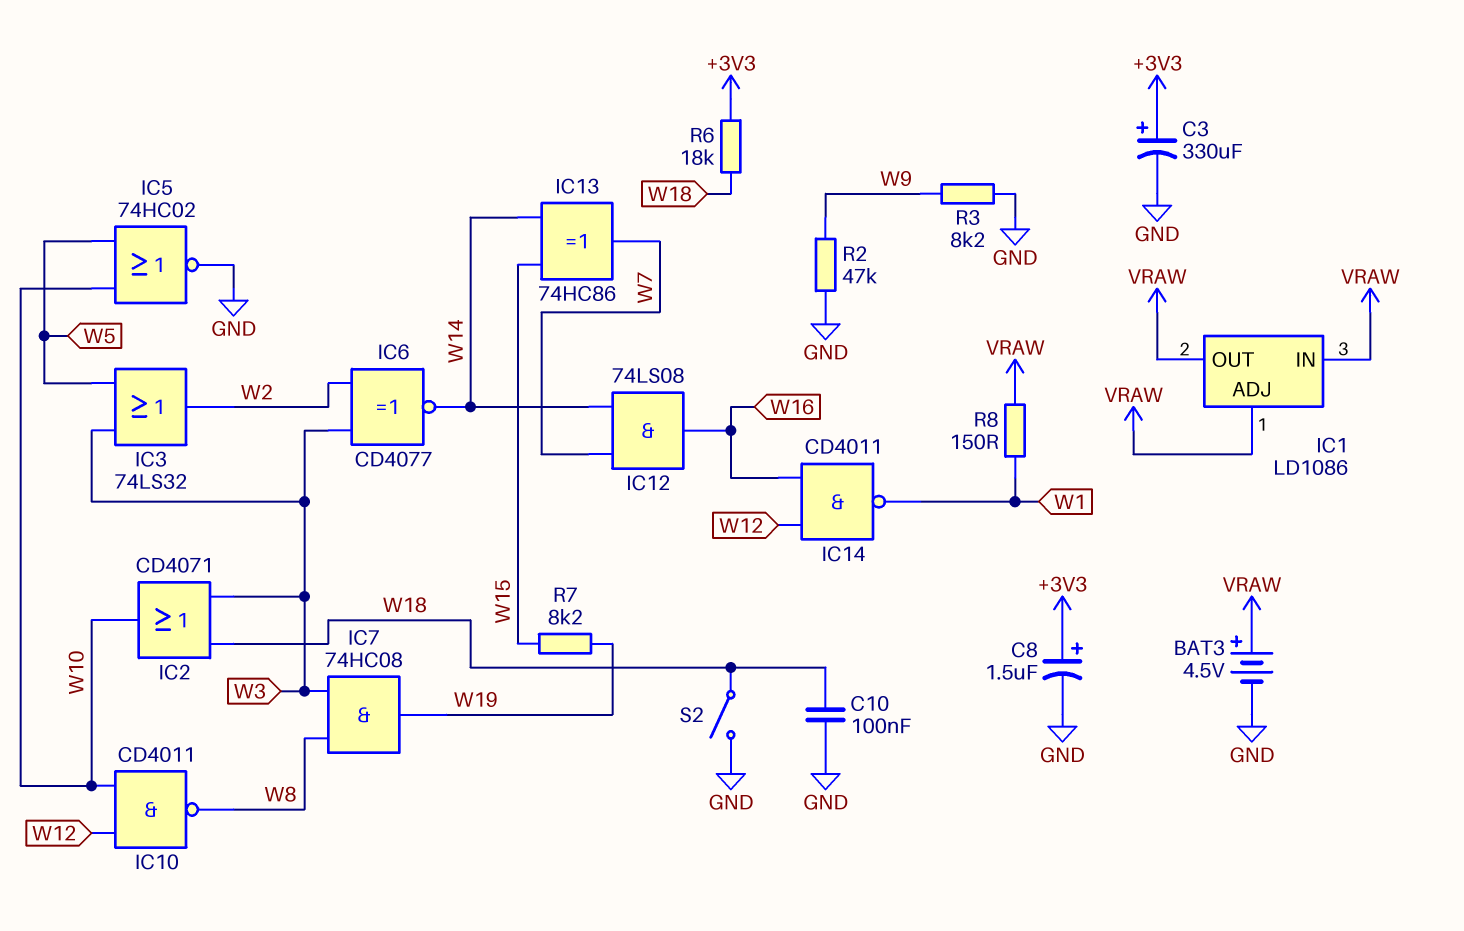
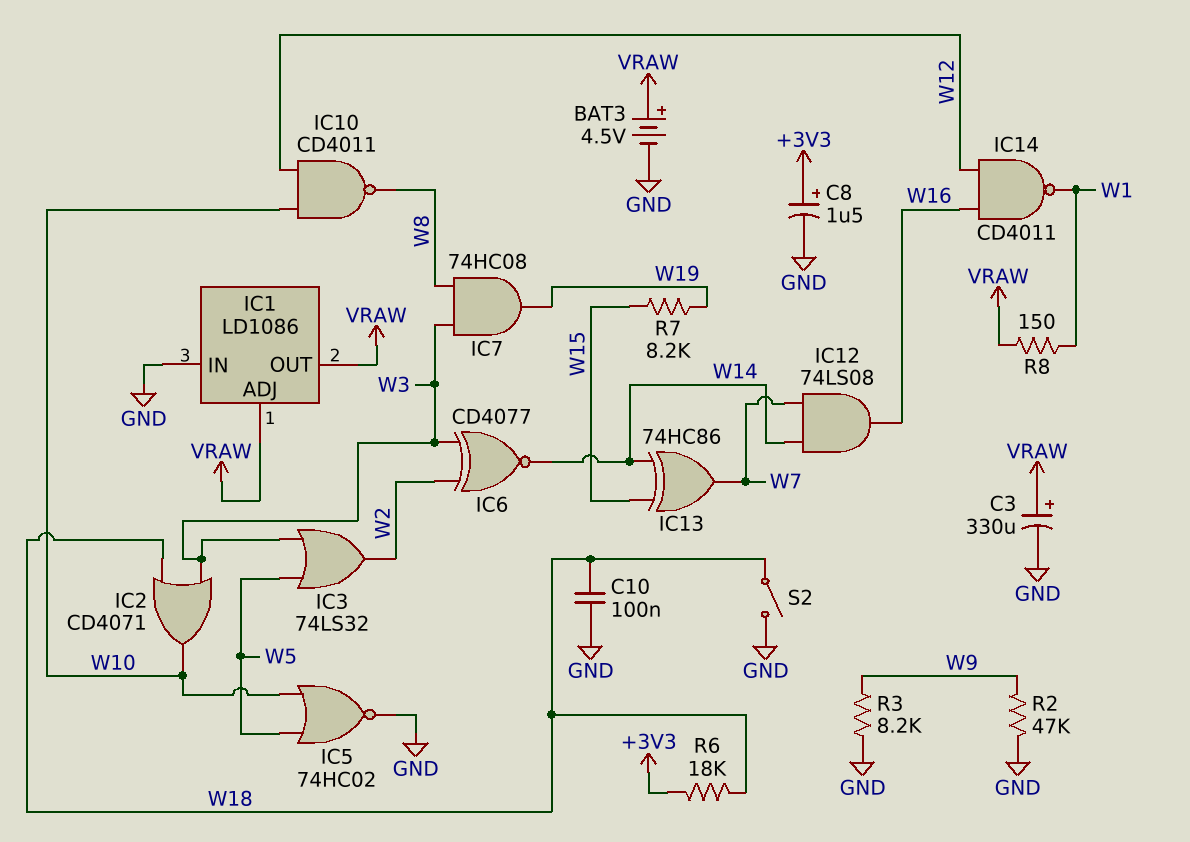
C3: 330uF (plus +3V3, minus GND) -> 330uF (plus VRAW, minus GND)
IC1 pin IN: VRAW -> GND

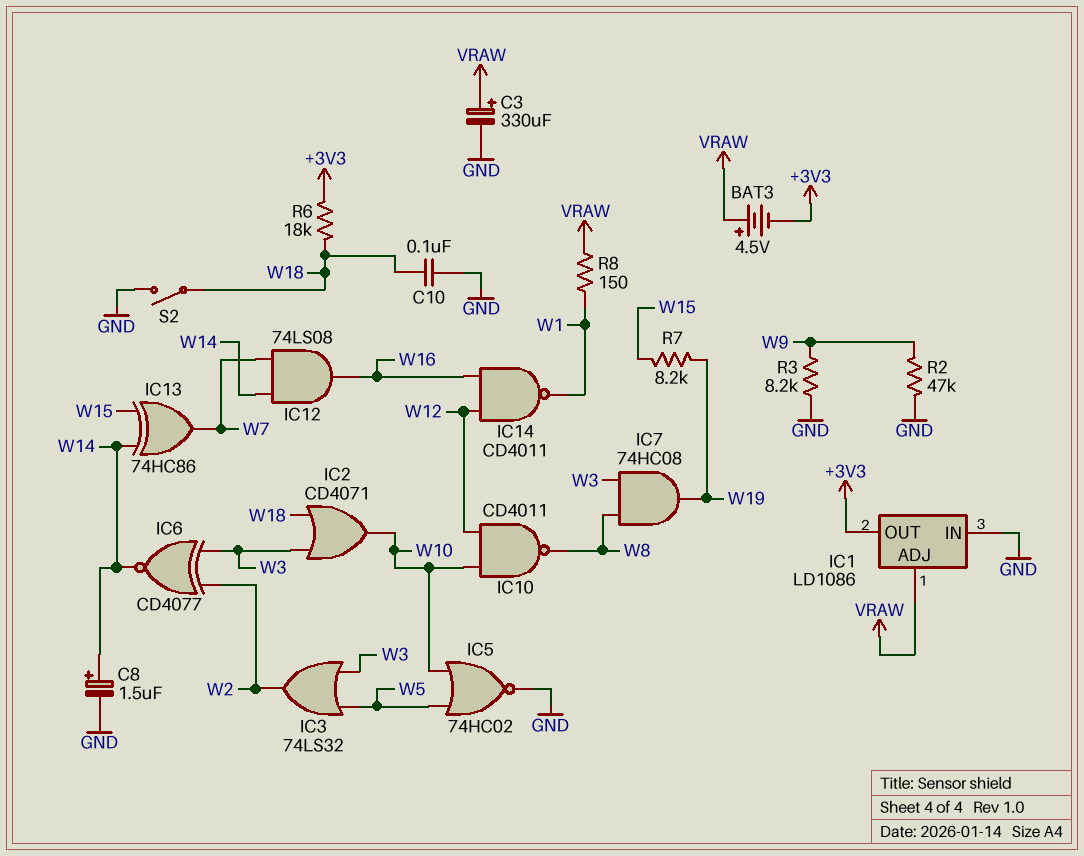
BAT3: 4.5V (plus VRAW, minus GND) -> 4.5V (plus VRAW, minus +3V3)
C8: 1.5uF (plus +3V3, minus GND) -> 1.5uF (plus W14, minus GND)
IC1 pin OUT: VRAW -> +3V3

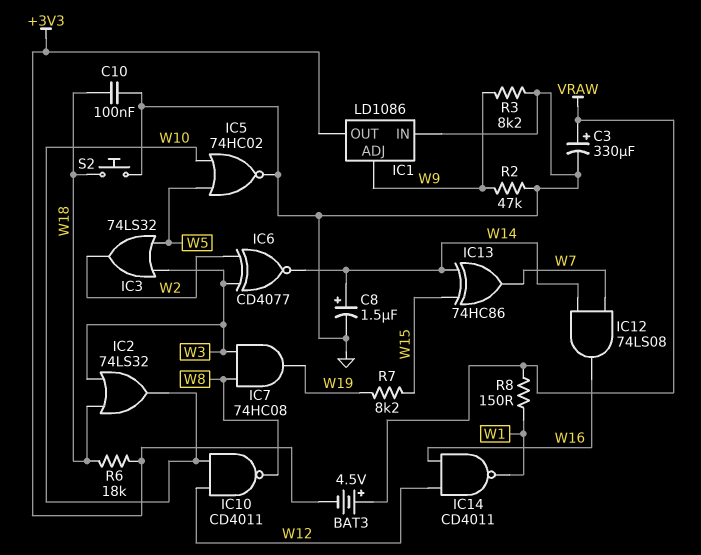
IC1 pin ADJ: VRAW -> W9
IC2: OR CD4071 (in W3, in W18, out W10) -> OR 74LS32 (in W3, in W18, out W10)
S2: switch (GND, W18) -> button (GND, W18)

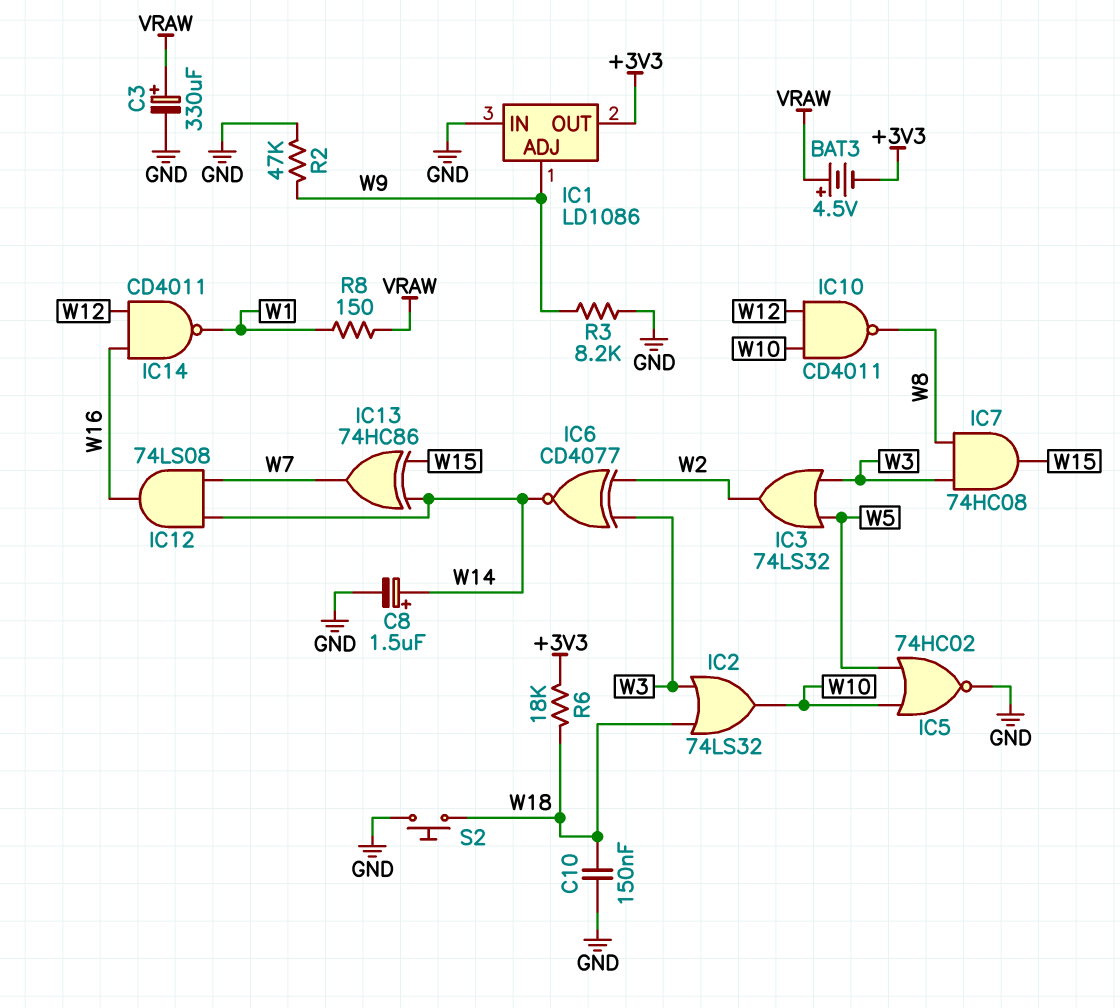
C10: 100nF (GND, W18) -> 150nF (GND, W18)
IC7: AND 74HC08 (in W3, in W8, out W19) -> AND 74HC08 (in W3, in W8, out W15)
R7: 8.2k (W15, W19) -> none

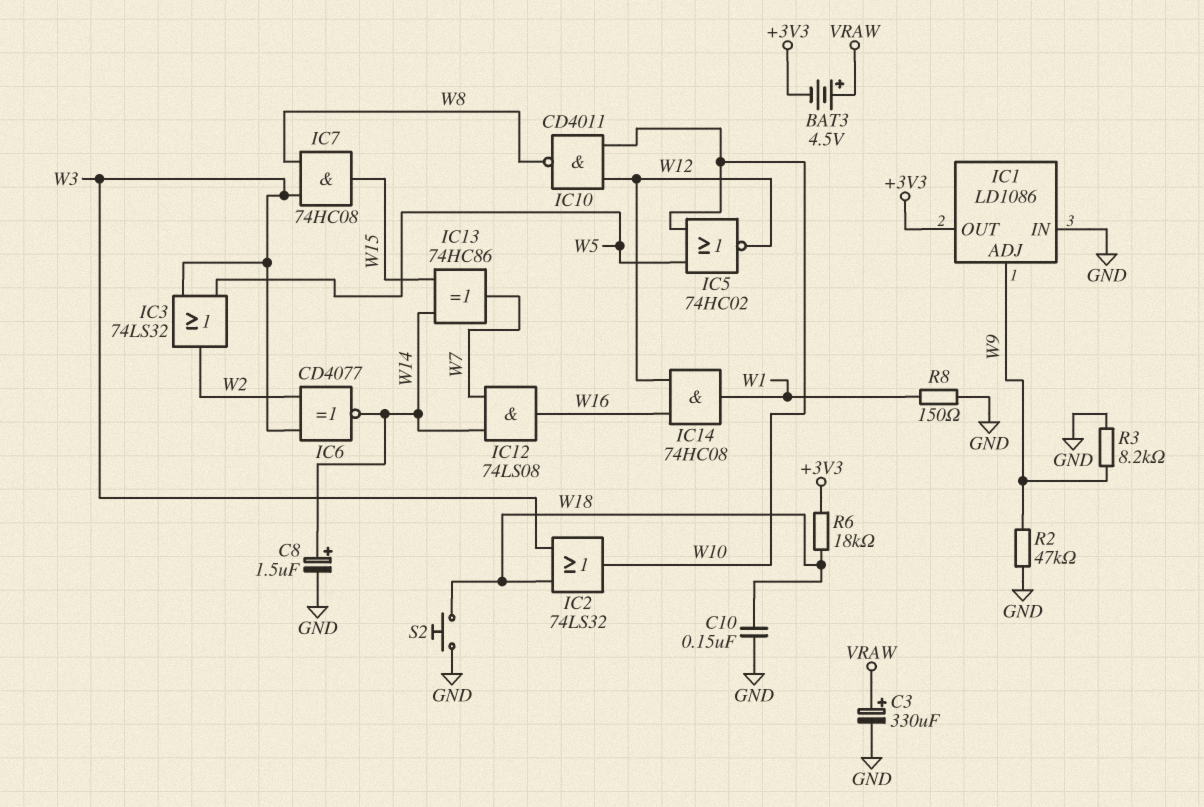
IC5: NOR 74HC02 (in W5, in W10, out GND) -> NOR 74HC02 (in W5, in W10, out W12)
IC14: NAND CD4011 (in W12, in W16, out W1) -> AND 74HC08 (in W12, in W16, out W1)
R8: 150 (VRAW, W1) -> 150 (GND, W1)

